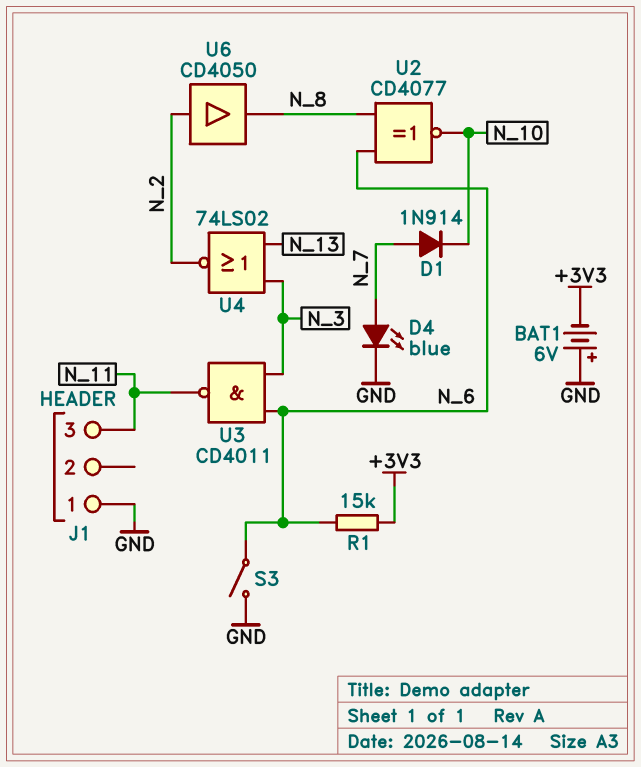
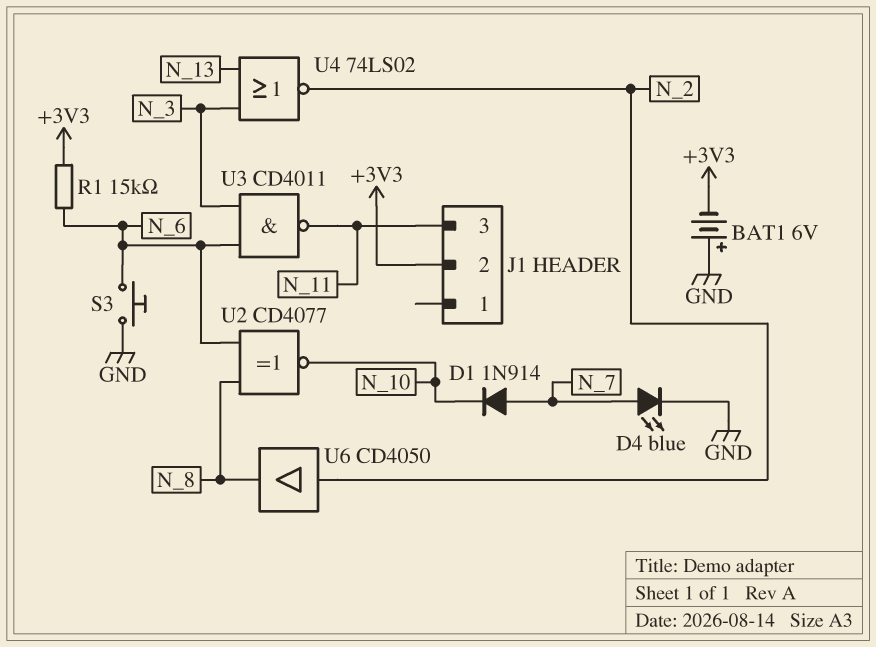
J1 pin 1: GND -> none
J1 pin 2: none -> +3V3
S3: switch (GND, N_6) -> button (GND, N_6)

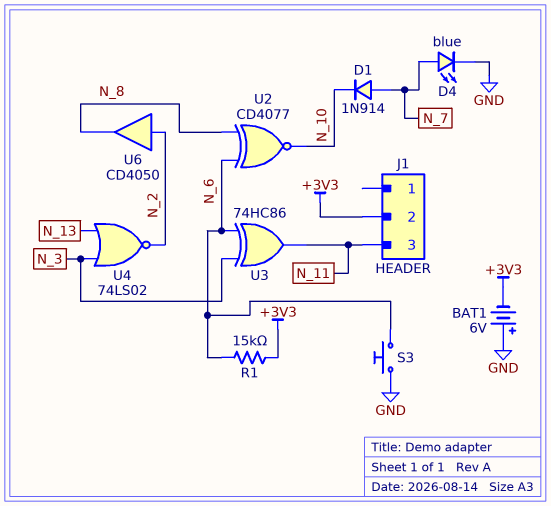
U3: NAND CD4011 (in N_3, in N_6, out N_11) -> XOR 74HC86 (in N_3, in N_6, out N_11)

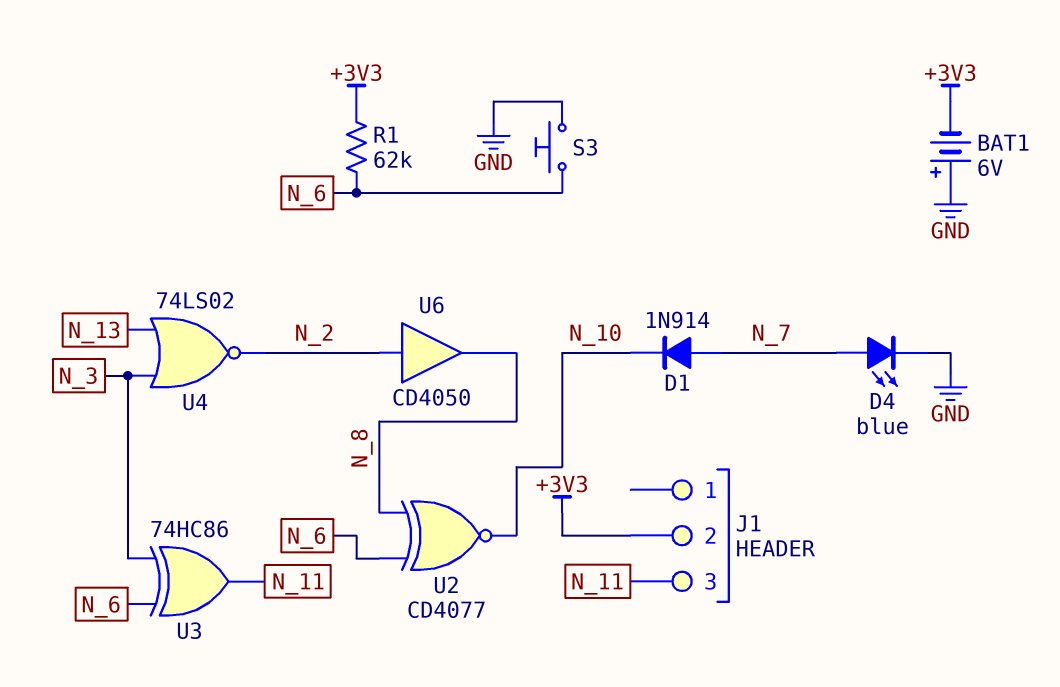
R1: 15k (+3V3, N_6) -> 62k (+3V3, N_6)

